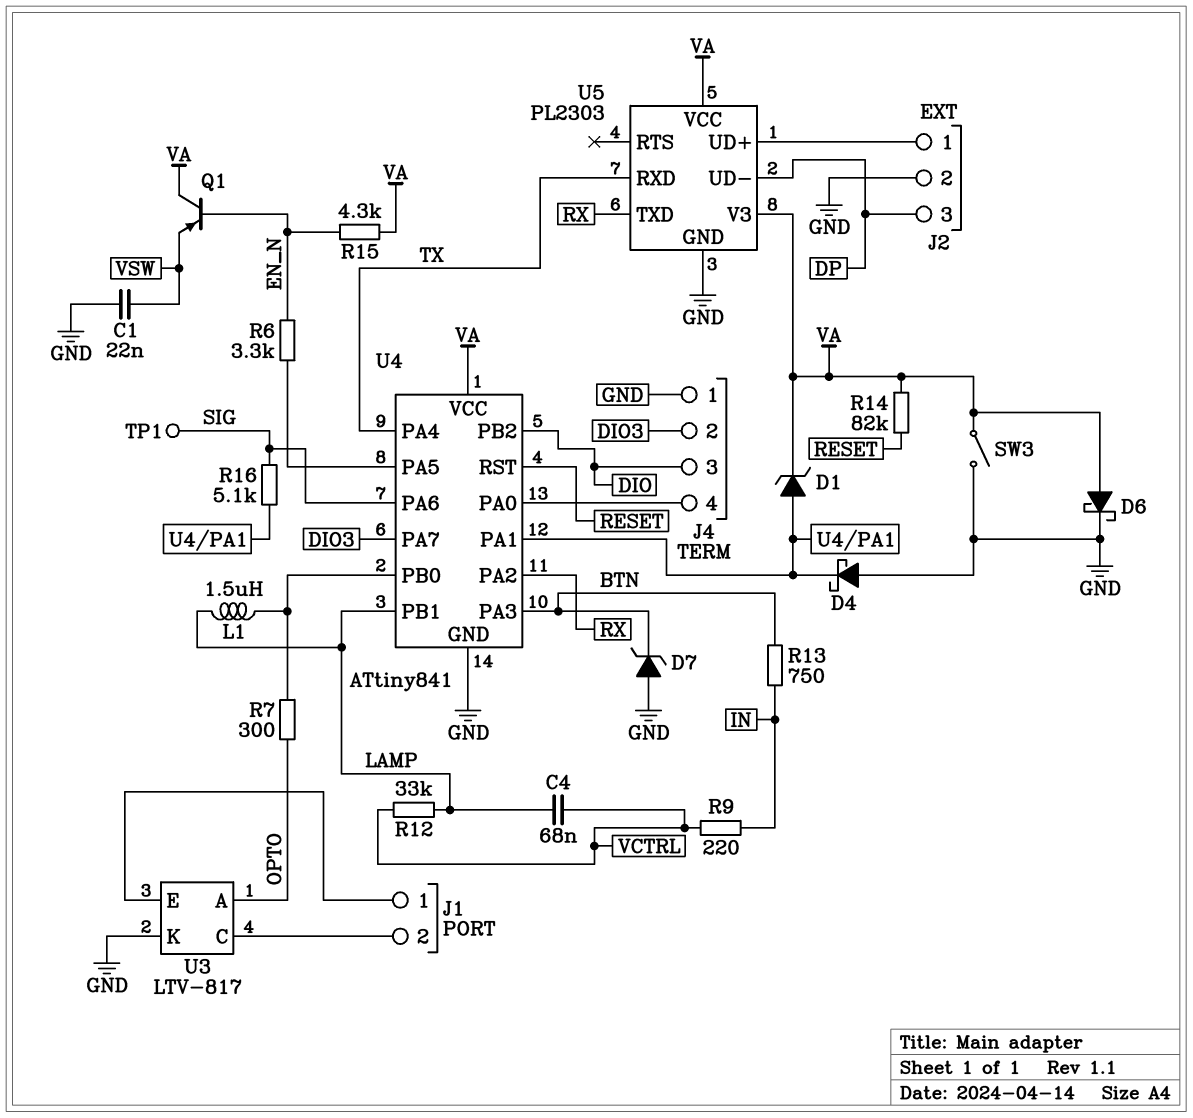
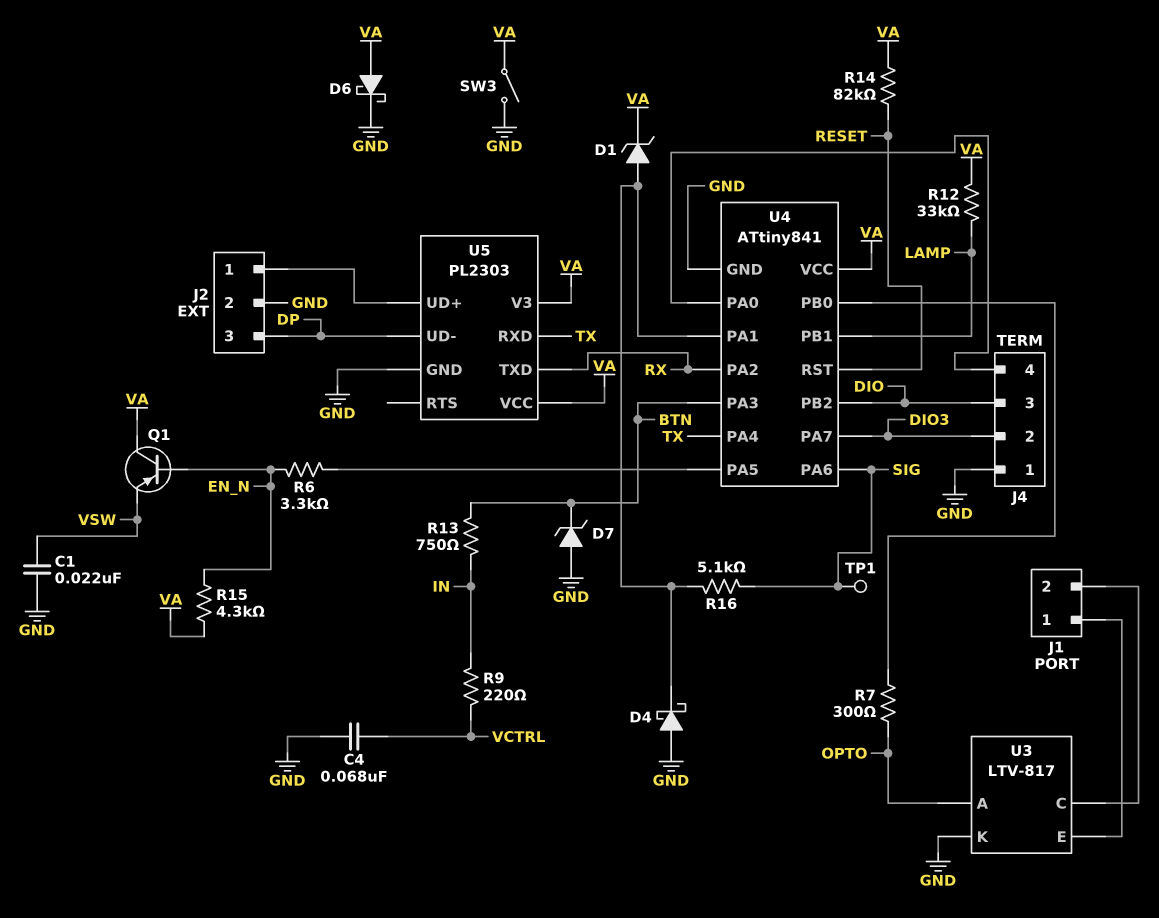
C4: 68nF (LAMP, VCTRL) -> 68nF (GND, VCTRL)
L1: 1.5uH (LAMP, U4/PB0) -> none
R12: 33k (LAMP, VCTRL) -> 33k (LAMP, VA)

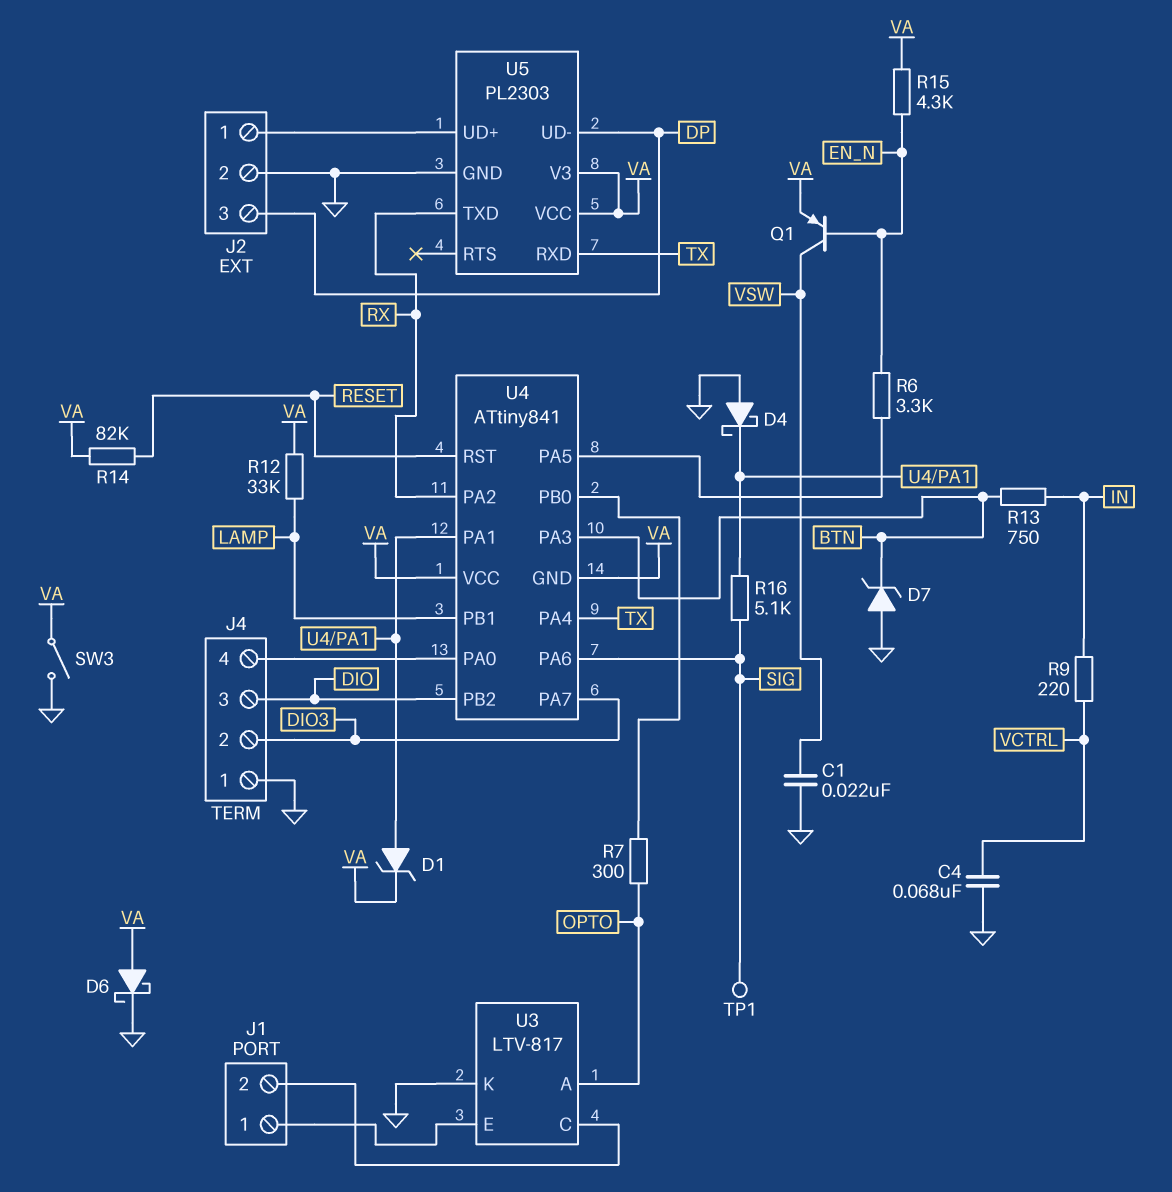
Q1: PNP (B EN_N, C VA, E VSW) -> PNP (B EN_N, C VSW, E VA)
U4 pin GND: GND -> VA

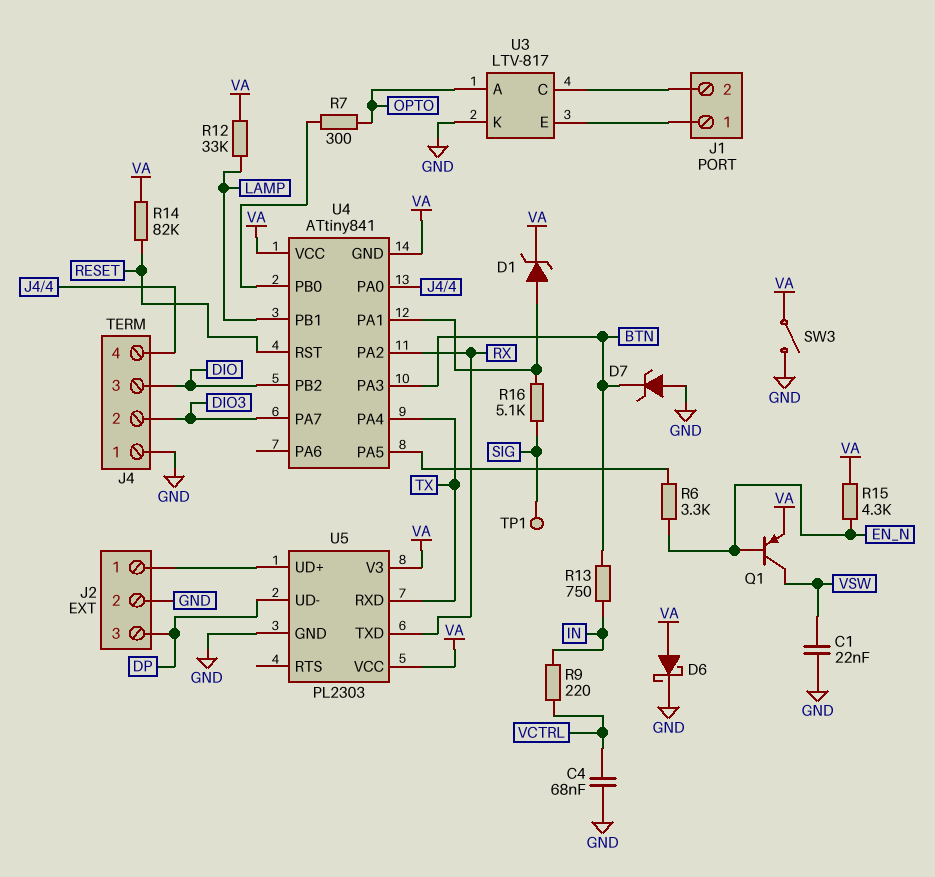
D4: schottky (A GND, K U4/PA1) -> none
U4 pin PA6: SIG -> none

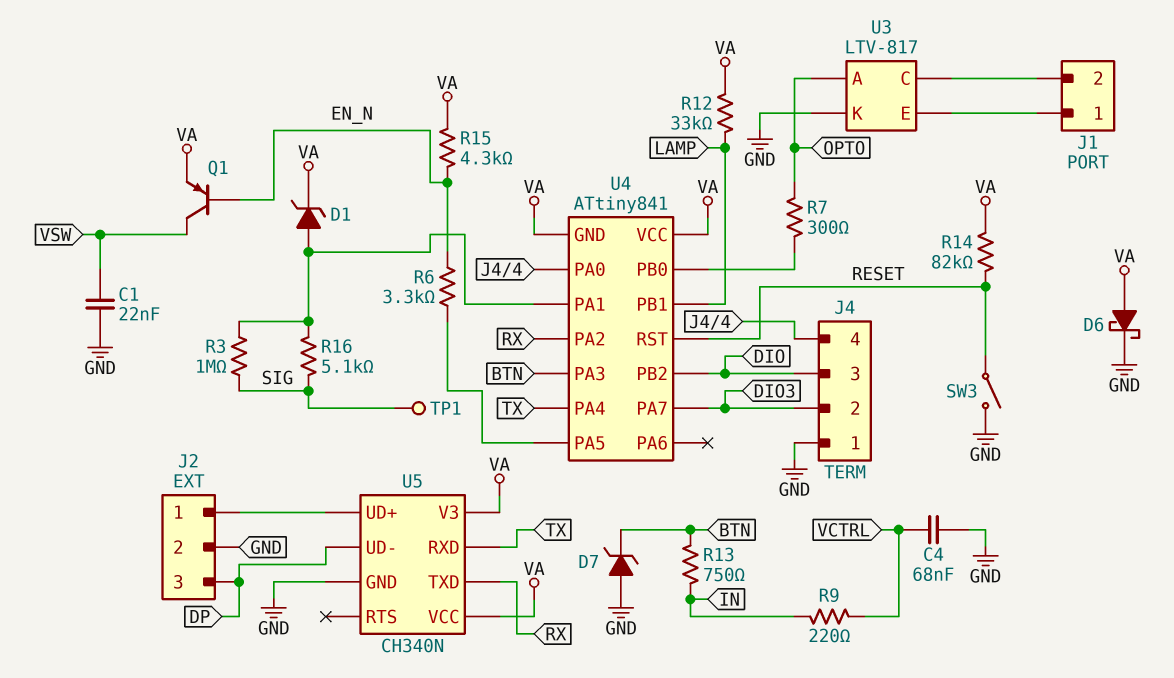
R3: none -> 1M (SIG, U4/PA1)
SW3: switch (GND, VA) -> switch (GND, RESET)
U5: PL2303 -> CH340N

